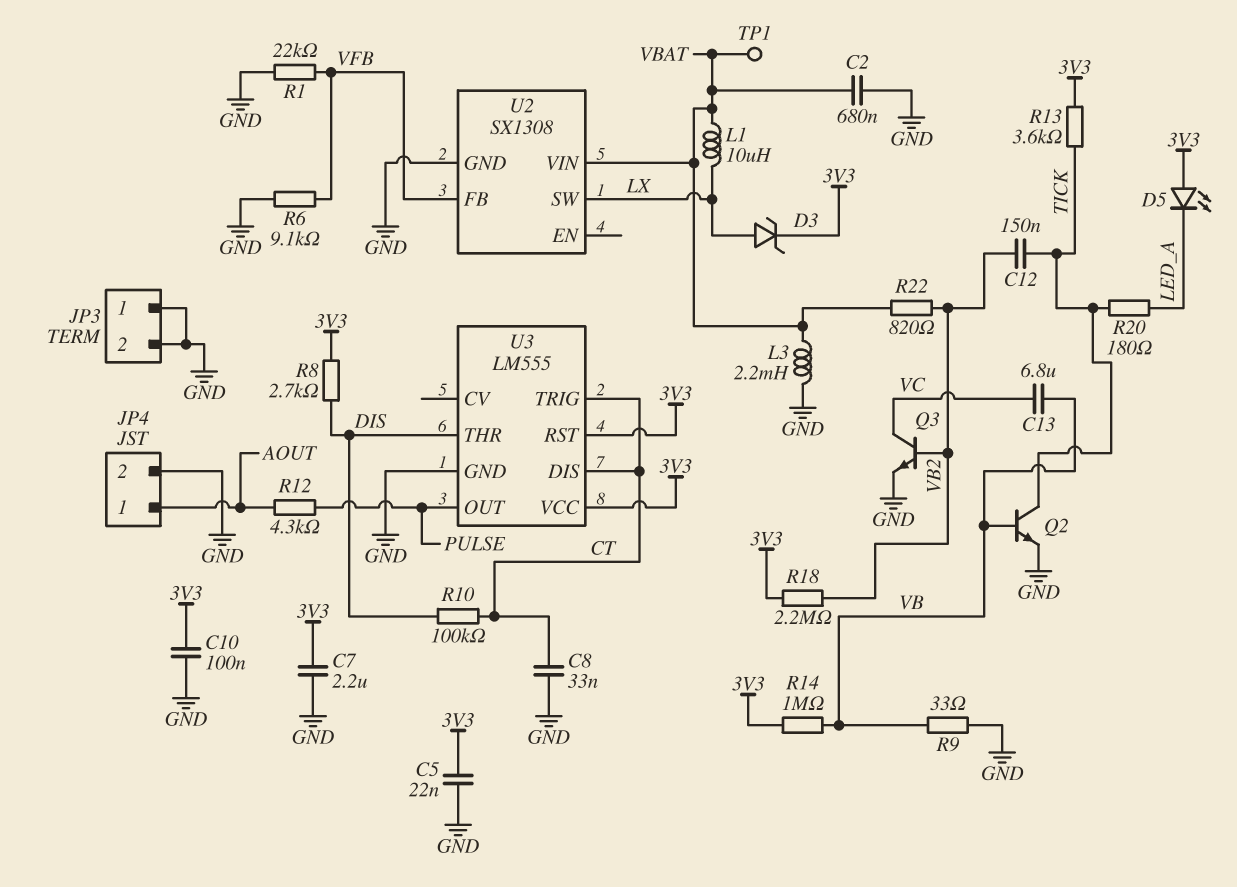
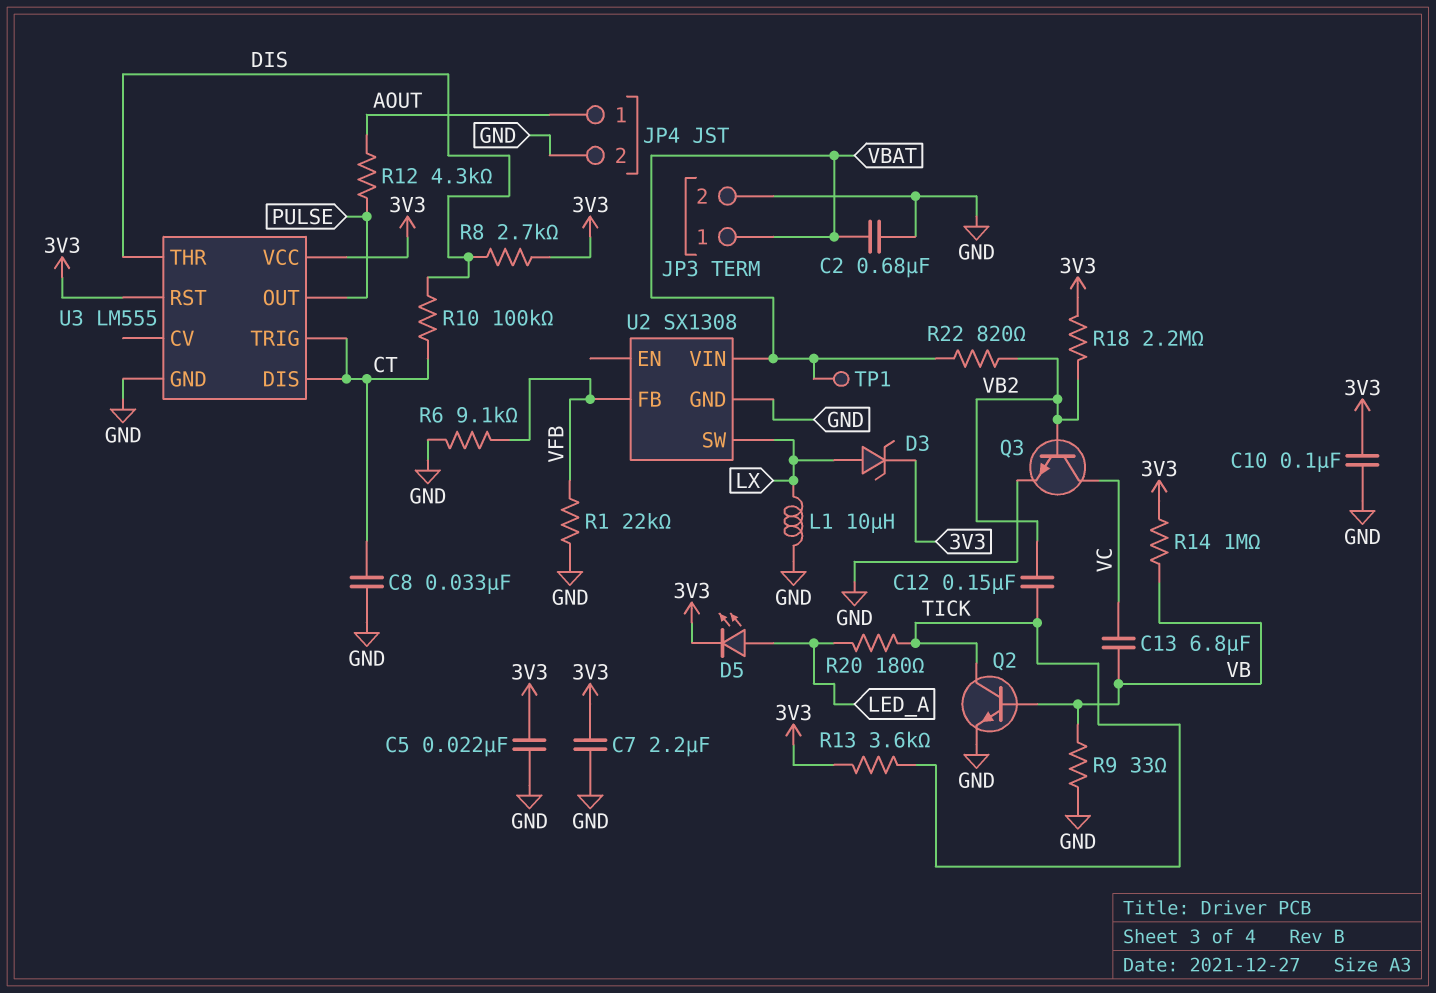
D5: LED (A 3V3, K LED_A) -> LED (A LED_A, K 3V3)
JP3 pin 1: GND -> VBAT
L1: 10uH (LX, VBAT) -> 10uH (GND, LX)
L3: 2.2mH (GND, VBAT) -> none

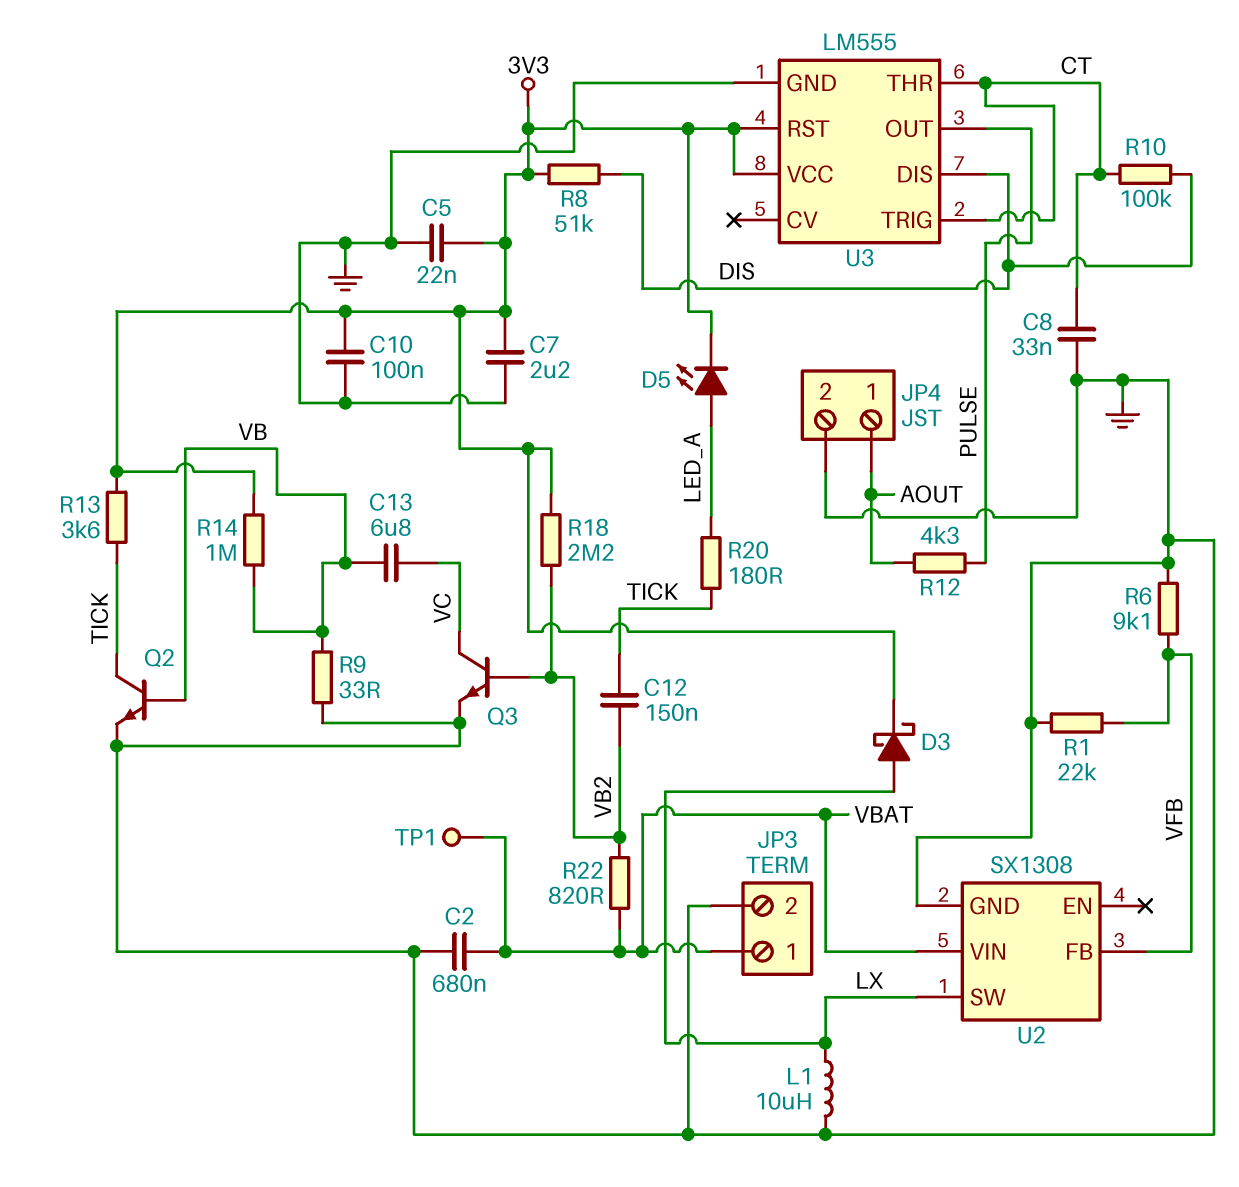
D3: zener (A LX, K 3V3) -> schottky (A LX, K 3V3)
R8: 2.7k (3V3, DIS) -> 51k (3V3, DIS)
U3 pin DIS: CT -> DIS
U3 pin THR: DIS -> CT

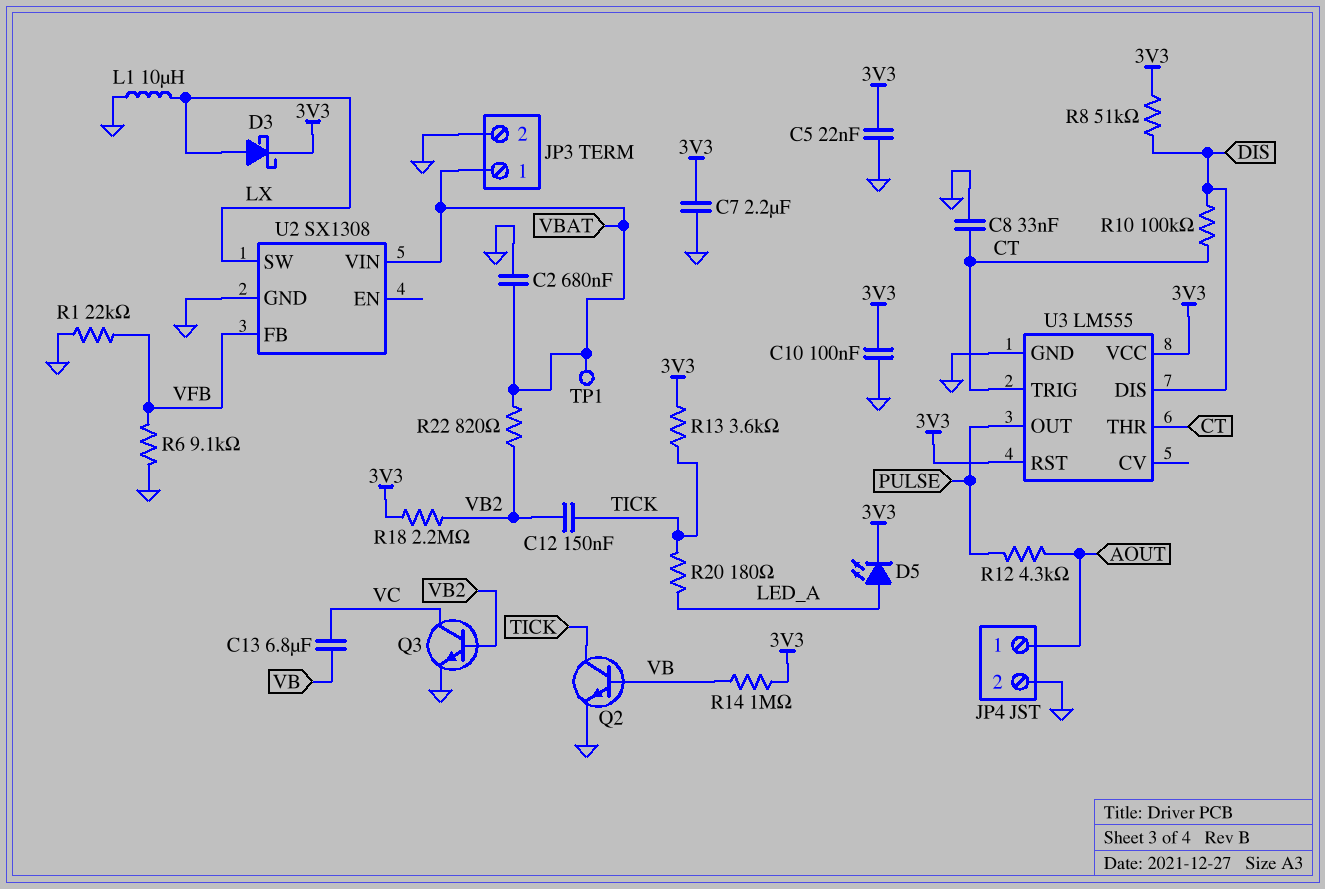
R9: 33 (GND, VB) -> none

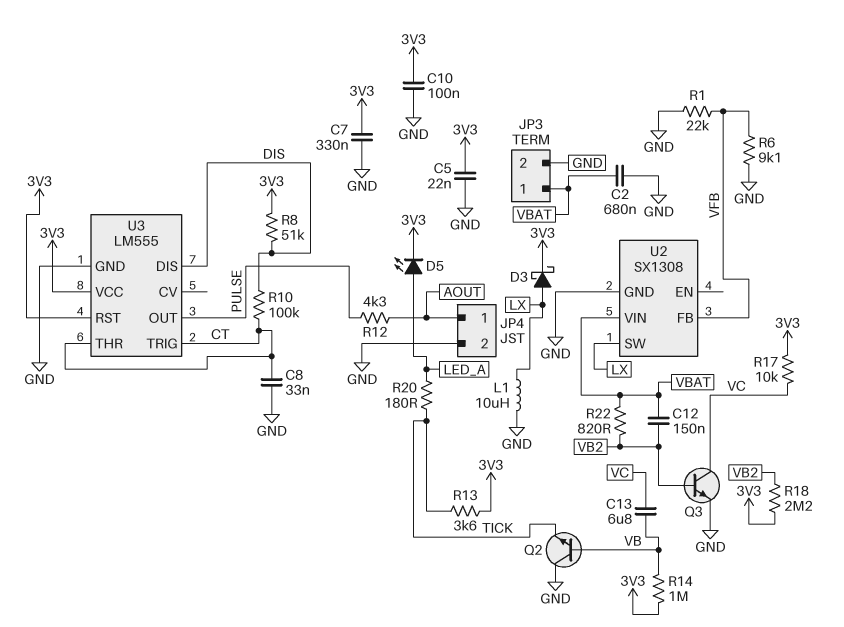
C7: 2.2uF (3V3, GND) -> 330nF (3V3, GND)
C12: 150nF (TICK, VB2) -> 150nF (VB2, VBAT)
Q2: NPN (B VB, C TICK, E GND) -> NPN (B VB, C GND, E TICK)
R17: none -> 10k (3V3, VC)
TP1: test point (VBAT) -> none

